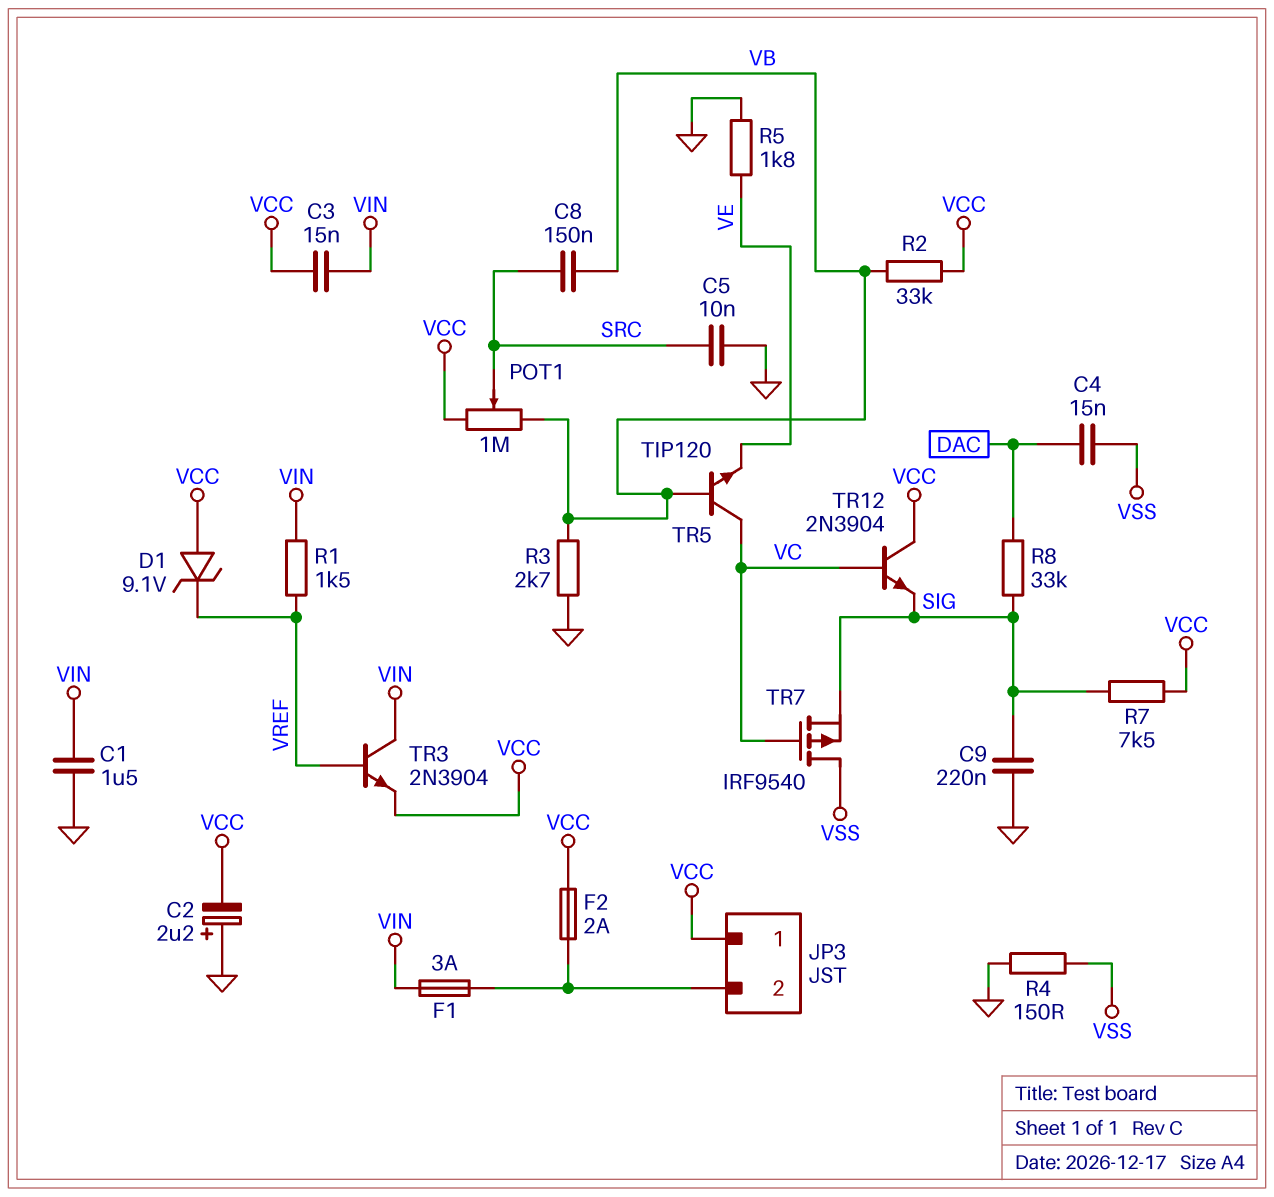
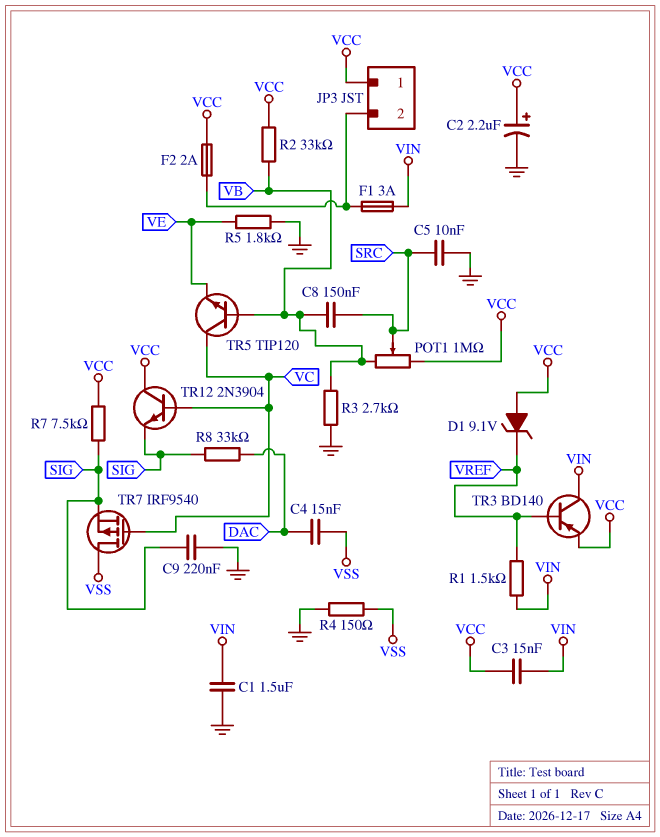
C2: 2.2uF (plus GND, minus VCC) -> 2.2uF (plus VCC, minus GND)
TR3: NPN 2N3904 (B VREF, C VIN, E VCC) -> PNP BD140 (B VREF, C VIN, E VCC)

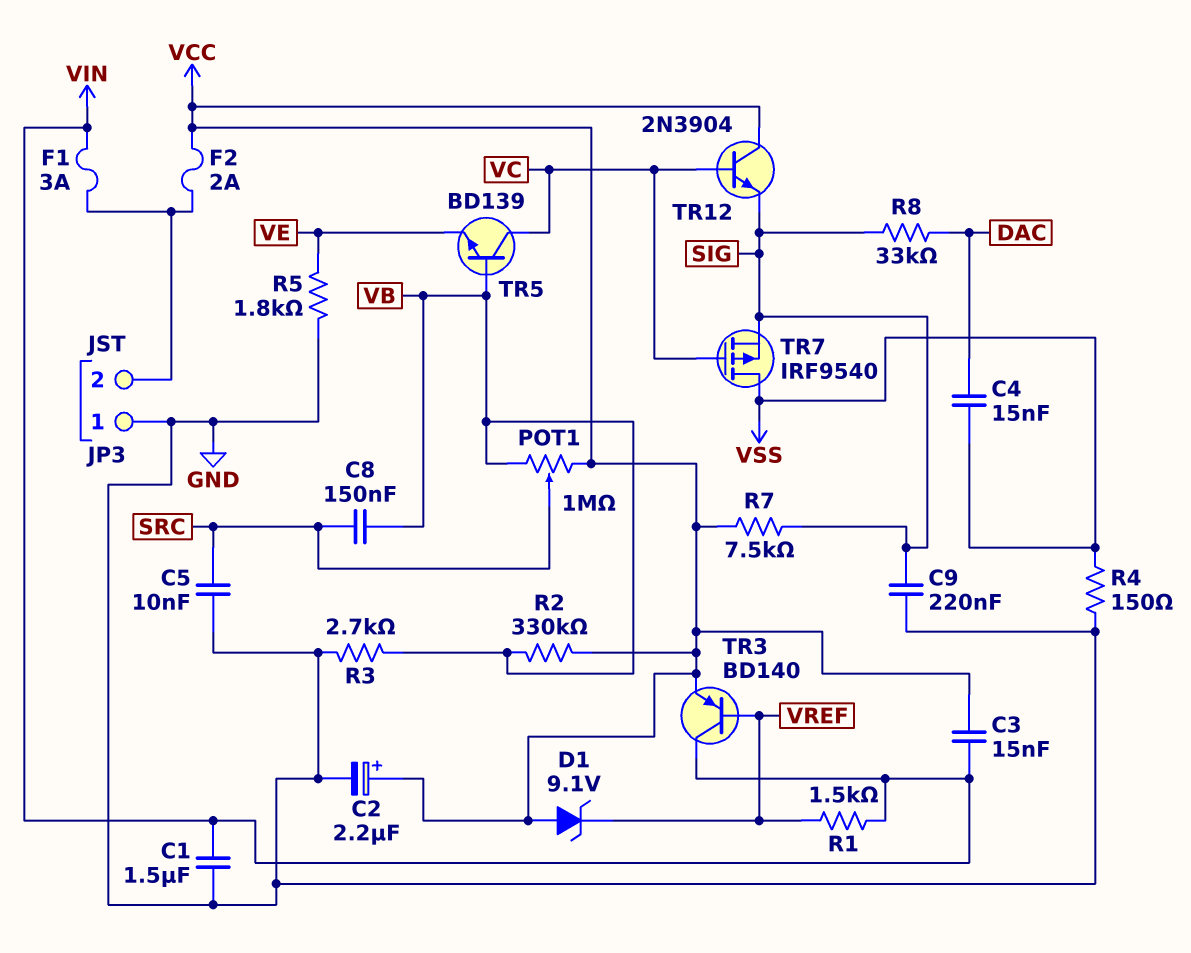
JP3 pin 1: VCC -> GND
R2: 33k (VB, VCC) -> 330k (VB, VCC)
TR5: NPN TIP120 (B VB, C VC, E VE) -> NPN BD139 (B VB, C VC, E VE)

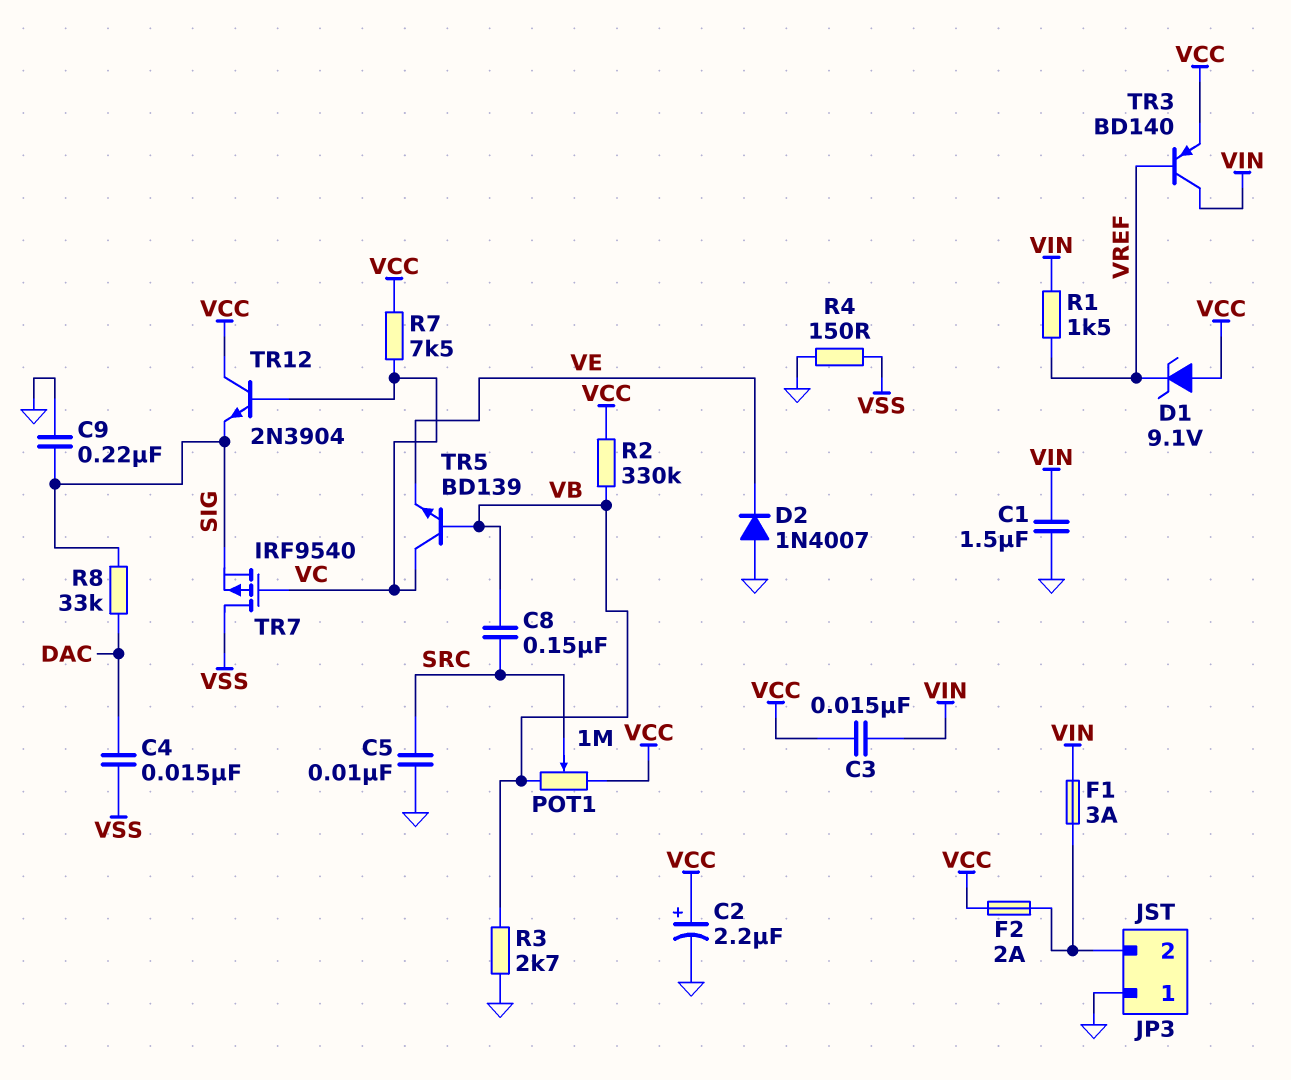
D2: none -> diode 1N4007 (A GND, K VE)
R5: 1.8k (GND, VE) -> none
R7: 7.5k (SIG, VCC) -> 7.5k (VC, VCC)

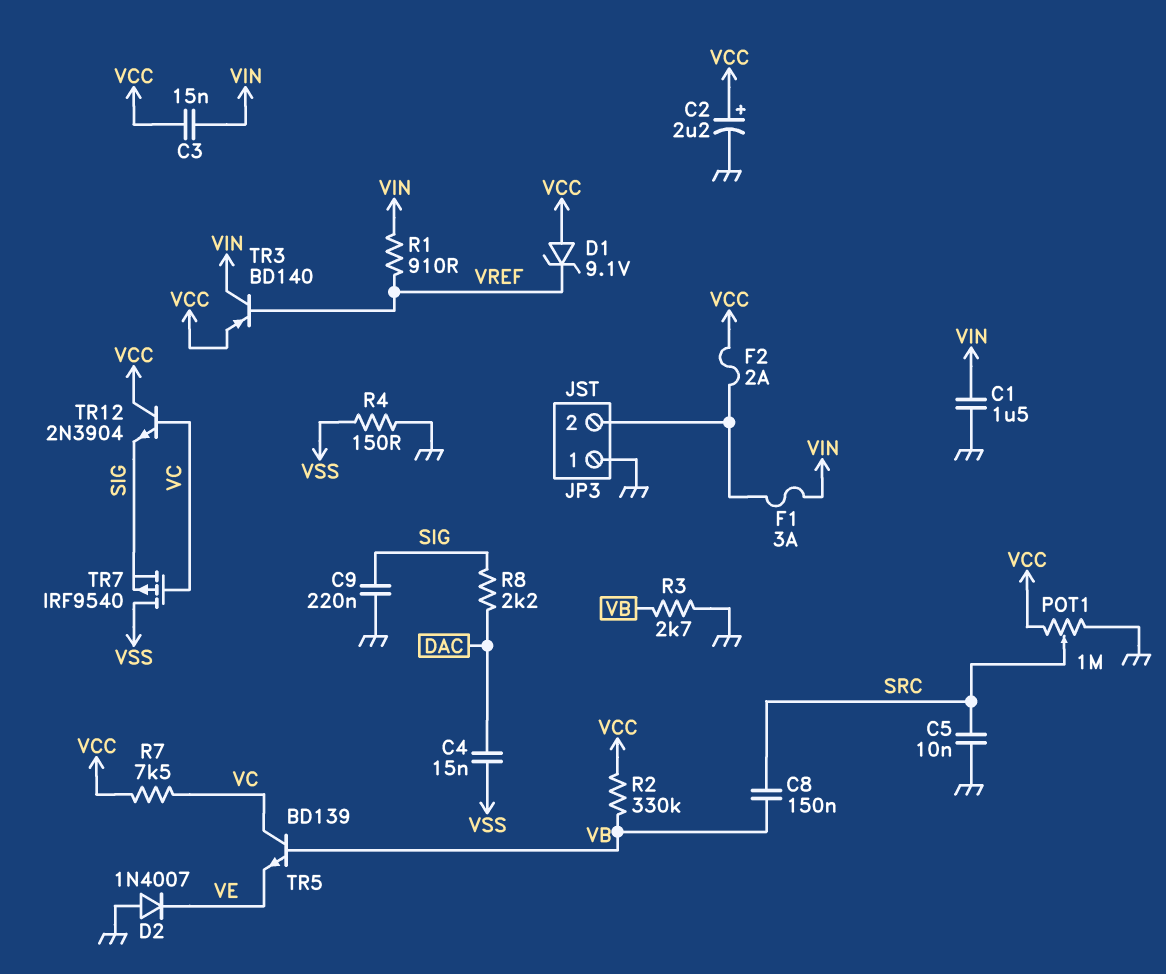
POT1: 1M (VB, VCC, wiper SRC) -> 1M (GND, VCC, wiper SRC)
R1: 1.5k (VIN, VREF) -> 910 (VIN, VREF)
R8: 33k (DAC, SIG) -> 2.2k (DAC, SIG)

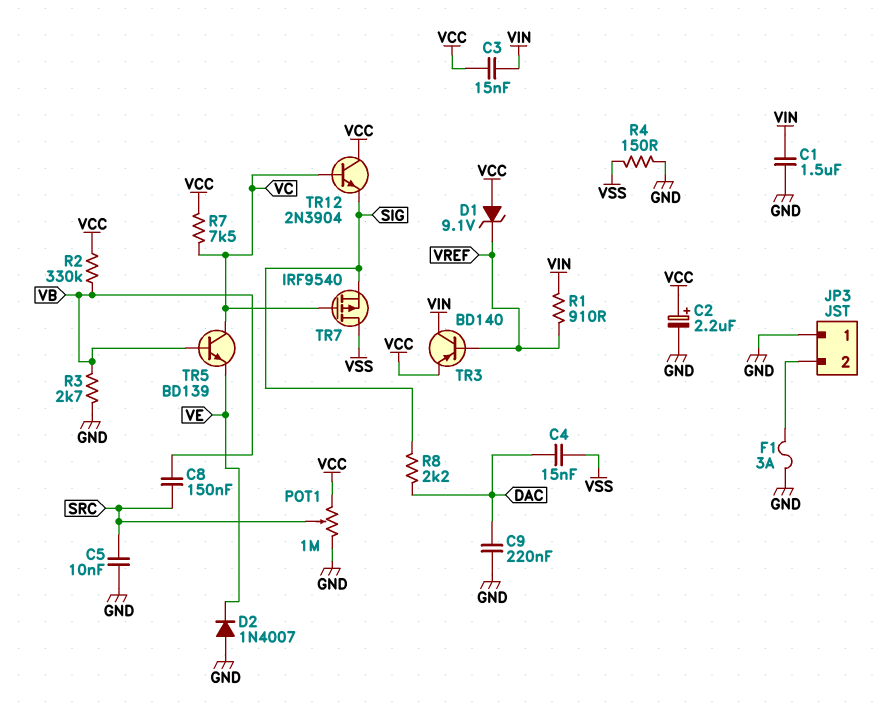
C9: 220nF (GND, SIG) -> 220nF (DAC, GND)
F1: 3A (JP3/2, VIN) -> 3A (GND, JP3/2)
F2: 2A (JP3/2, VCC) -> none

